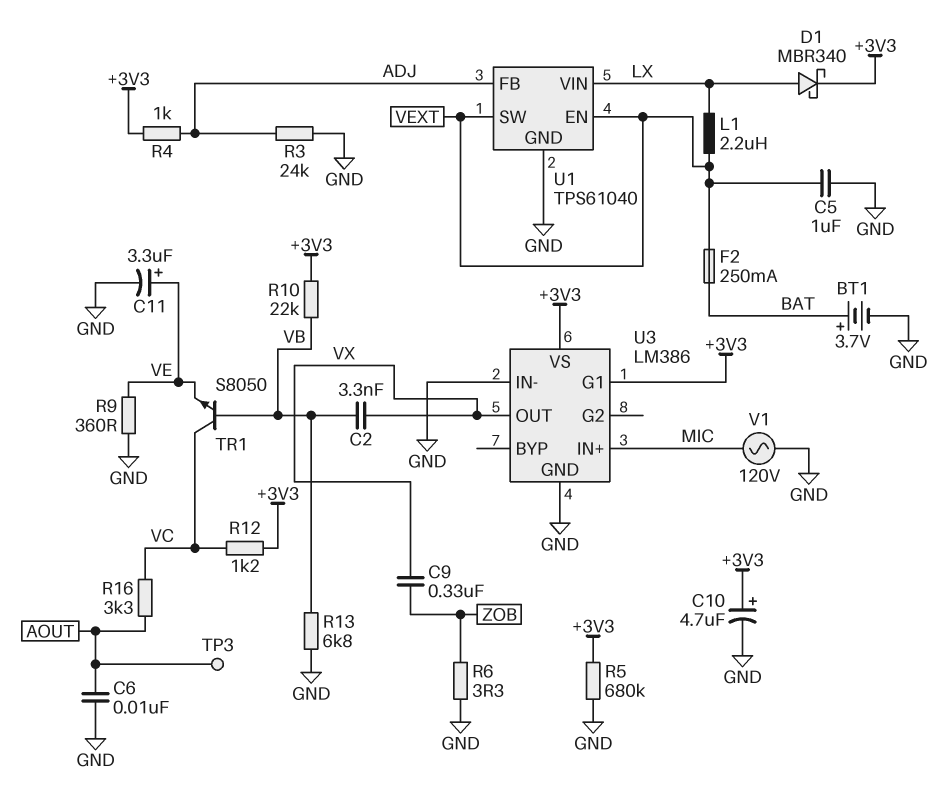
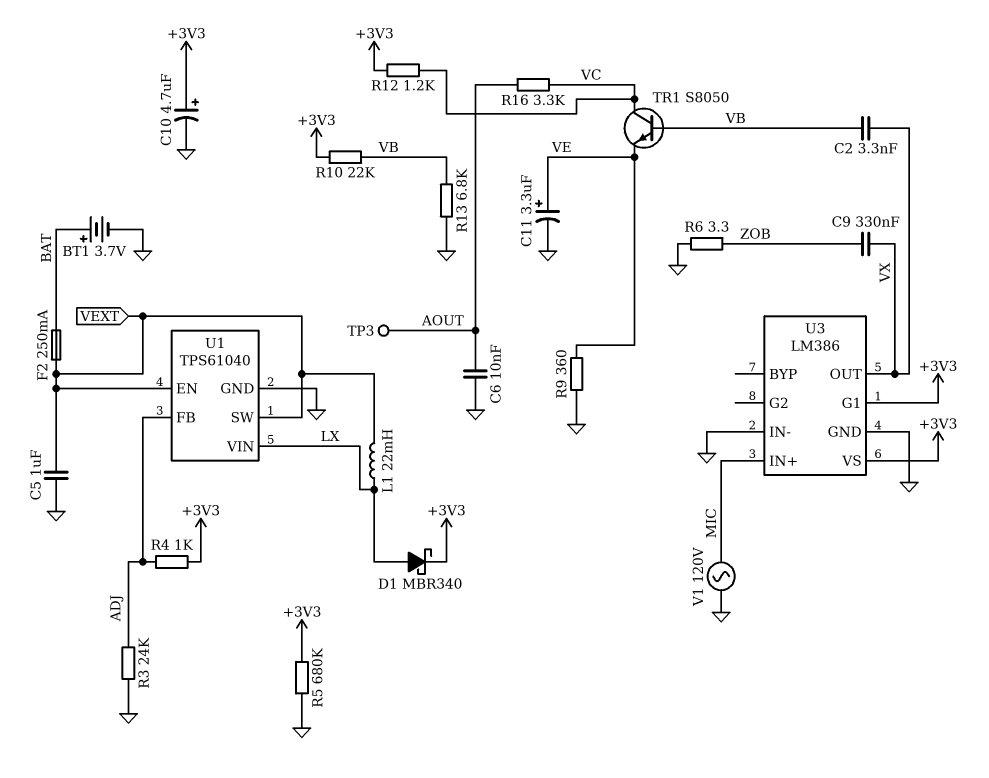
L1: 2.2uH (LX, VEXT) -> 22mH (LX, VEXT)

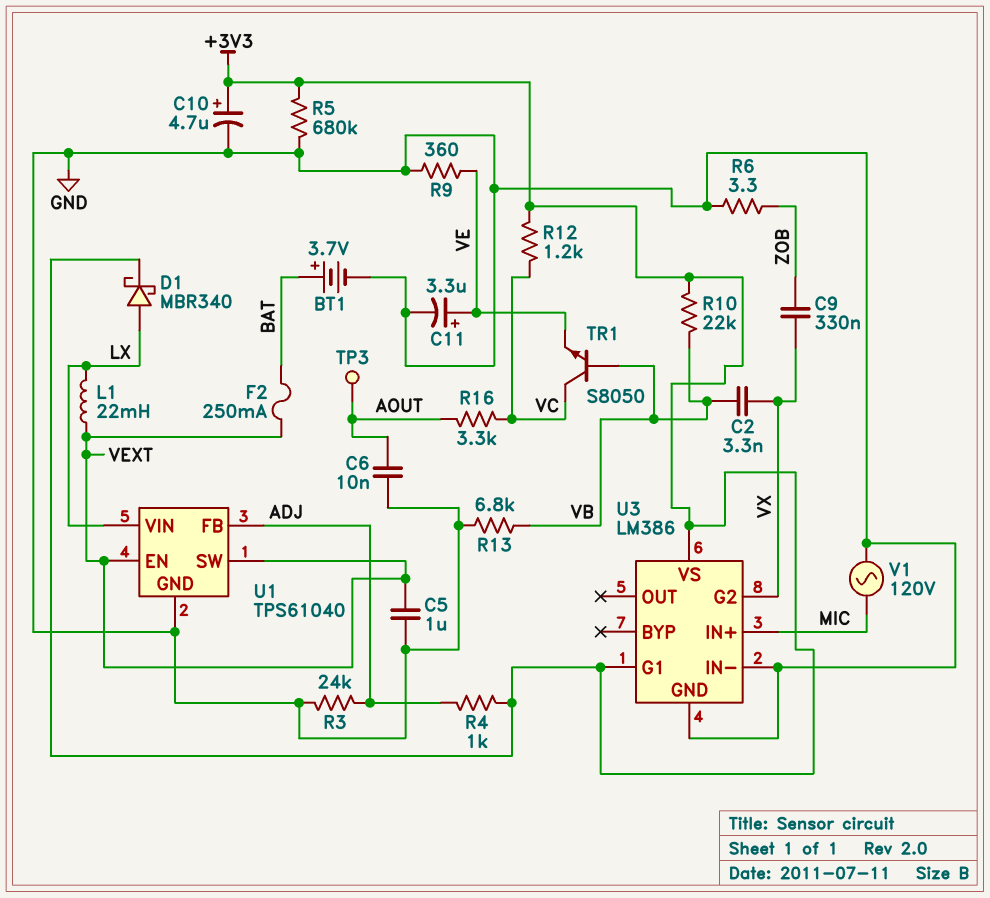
U3 pin G2: none -> VX
U3 pin OUT: VX -> none

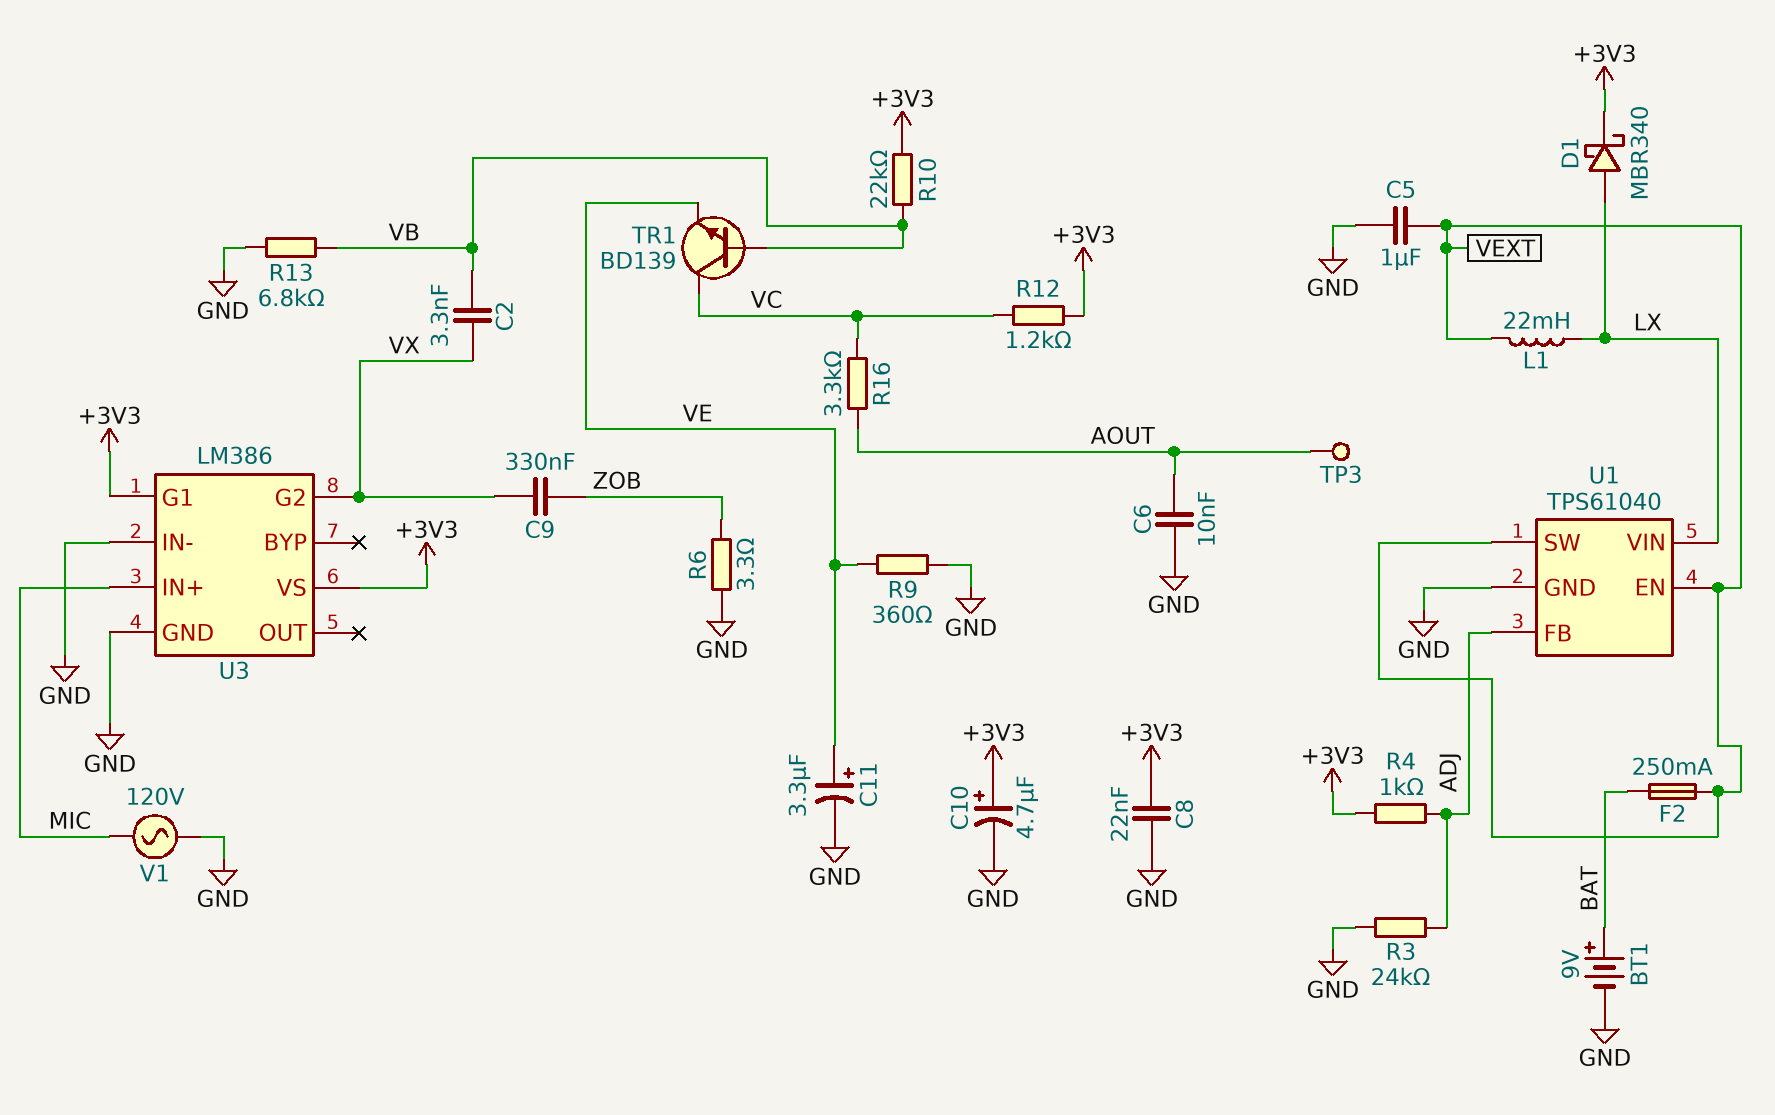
BT1: 3.7V (plus BAT, minus GND) -> 9V (plus BAT, minus GND)
C8: none -> 22nF (+3V3, GND)
R5: 680k (+3V3, GND) -> none
TR1: NPN S8050 (B VB, C VC, E VE) -> NPN BD139 (B VB, C VC, E VE)

